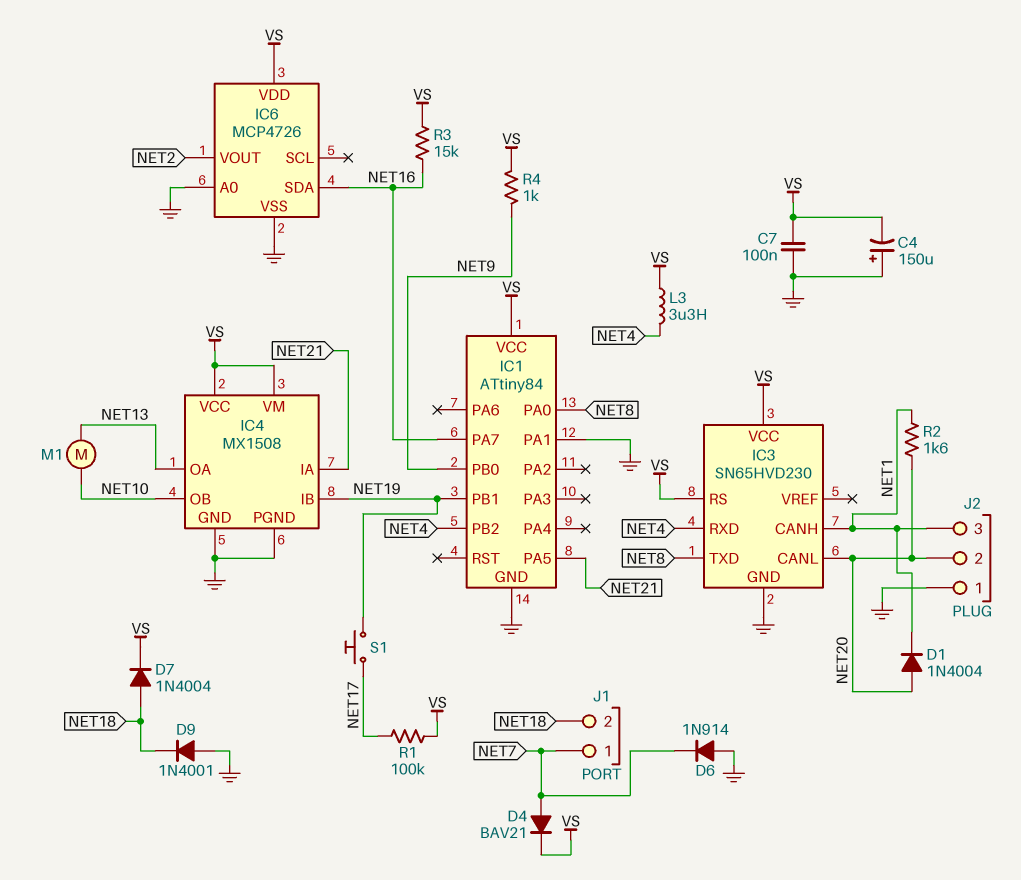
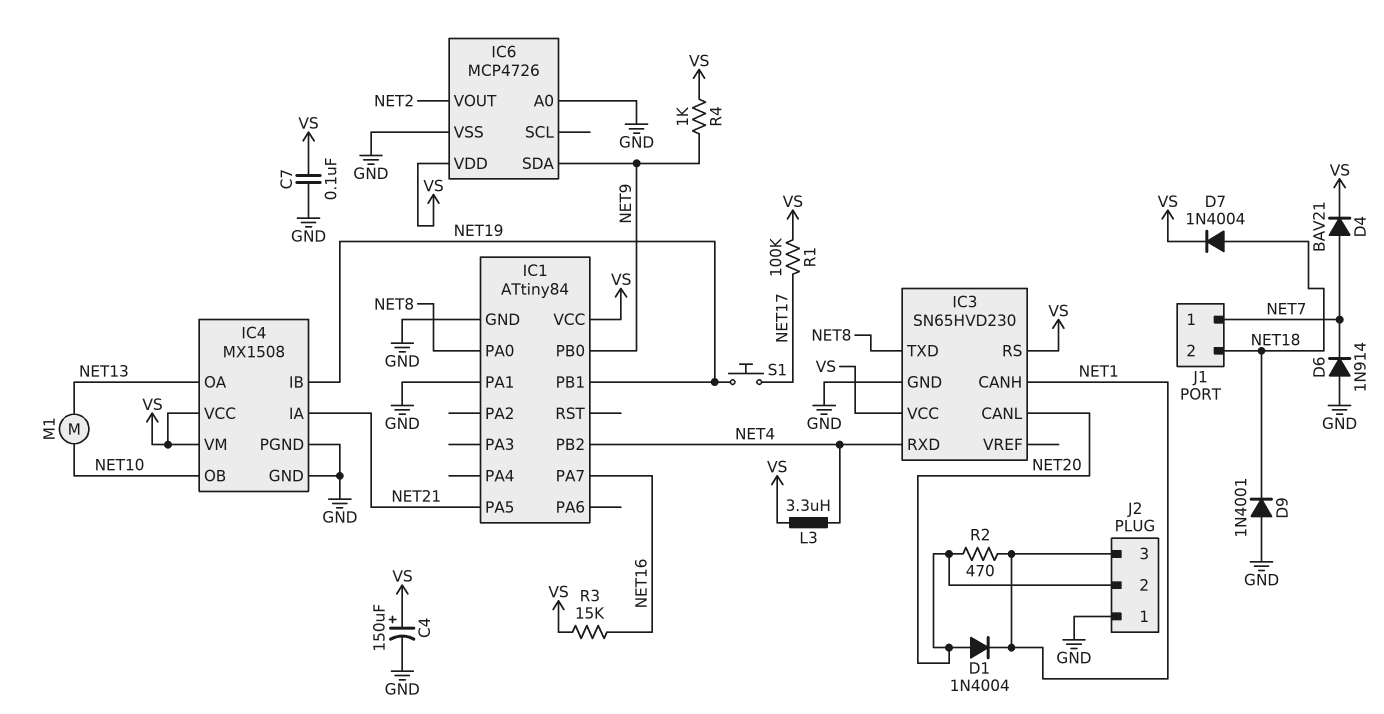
C4: 150uF (plus GND, minus VS) -> 150uF (plus VS, minus GND)
IC6 pin SDA: NET16 -> NET9
R2: 1.6k (NET1, NET20) -> 470 (NET1, NET20)

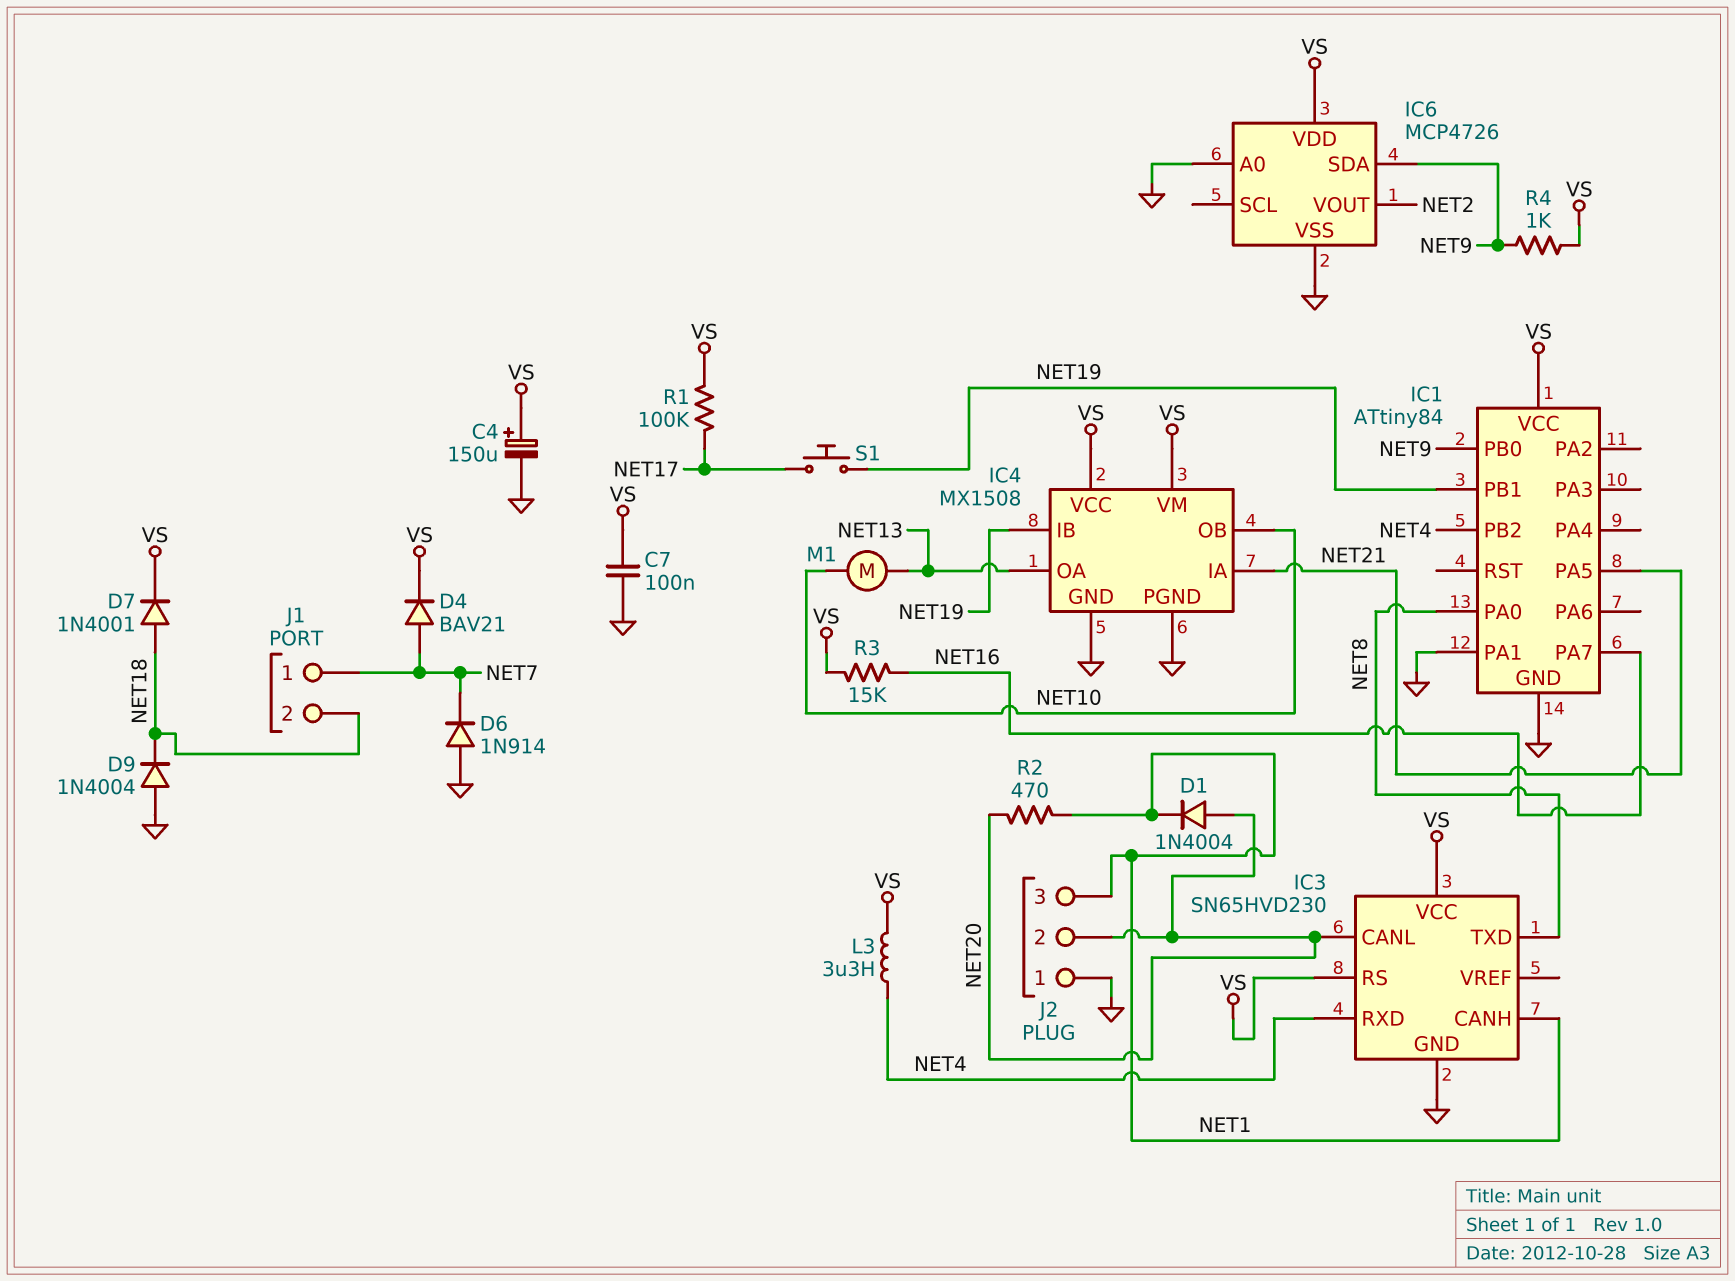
D7: diode 1N4004 (A NET18, K VS) -> diode 1N4001 (A NET18, K VS)
D9: diode 1N4001 (A GND, K NET18) -> diode 1N4004 (A GND, K NET18)

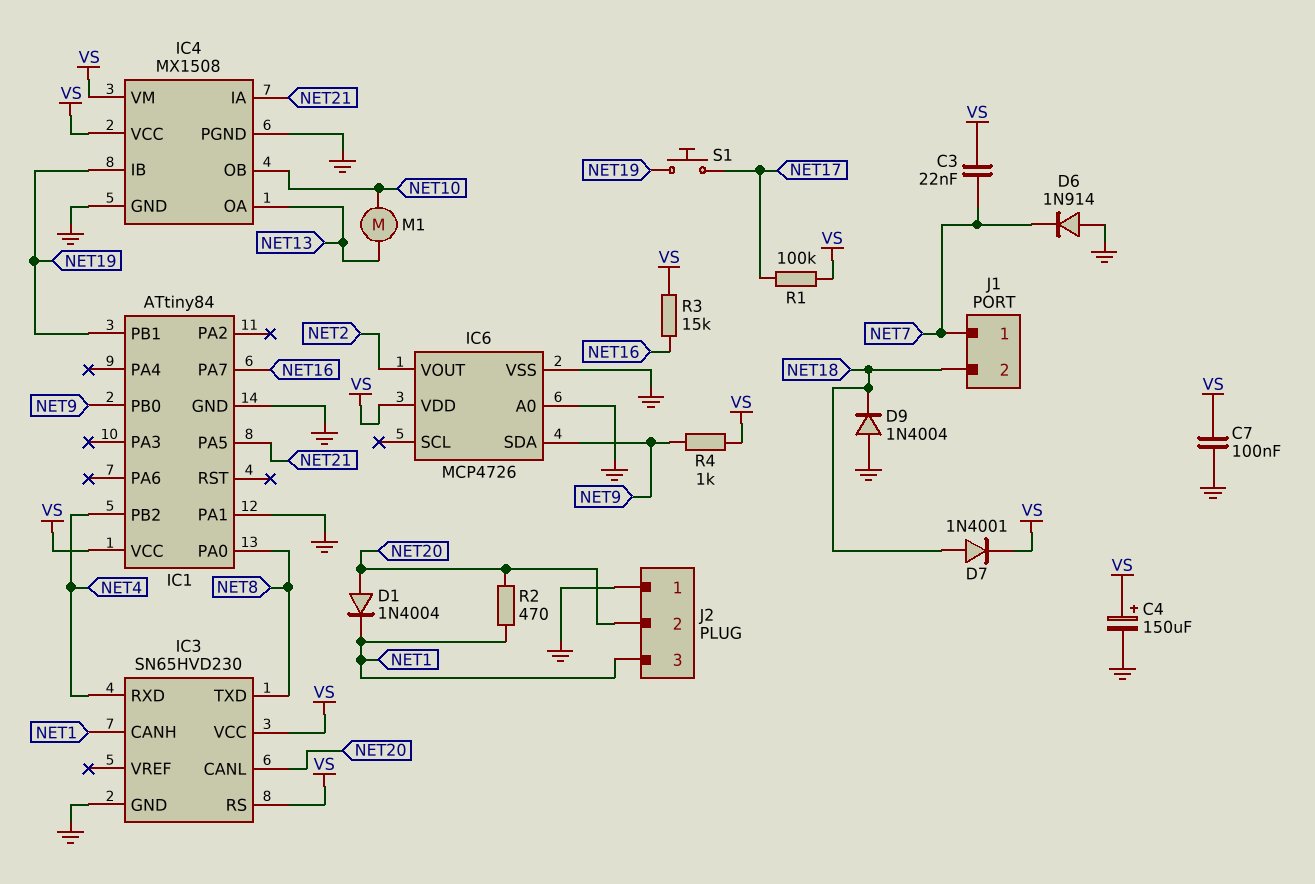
C3: none -> 22nF (NET7, VS)
D4: diode BAV21 (A NET7, K VS) -> none
L3: 3.3uH (NET4, VS) -> none

